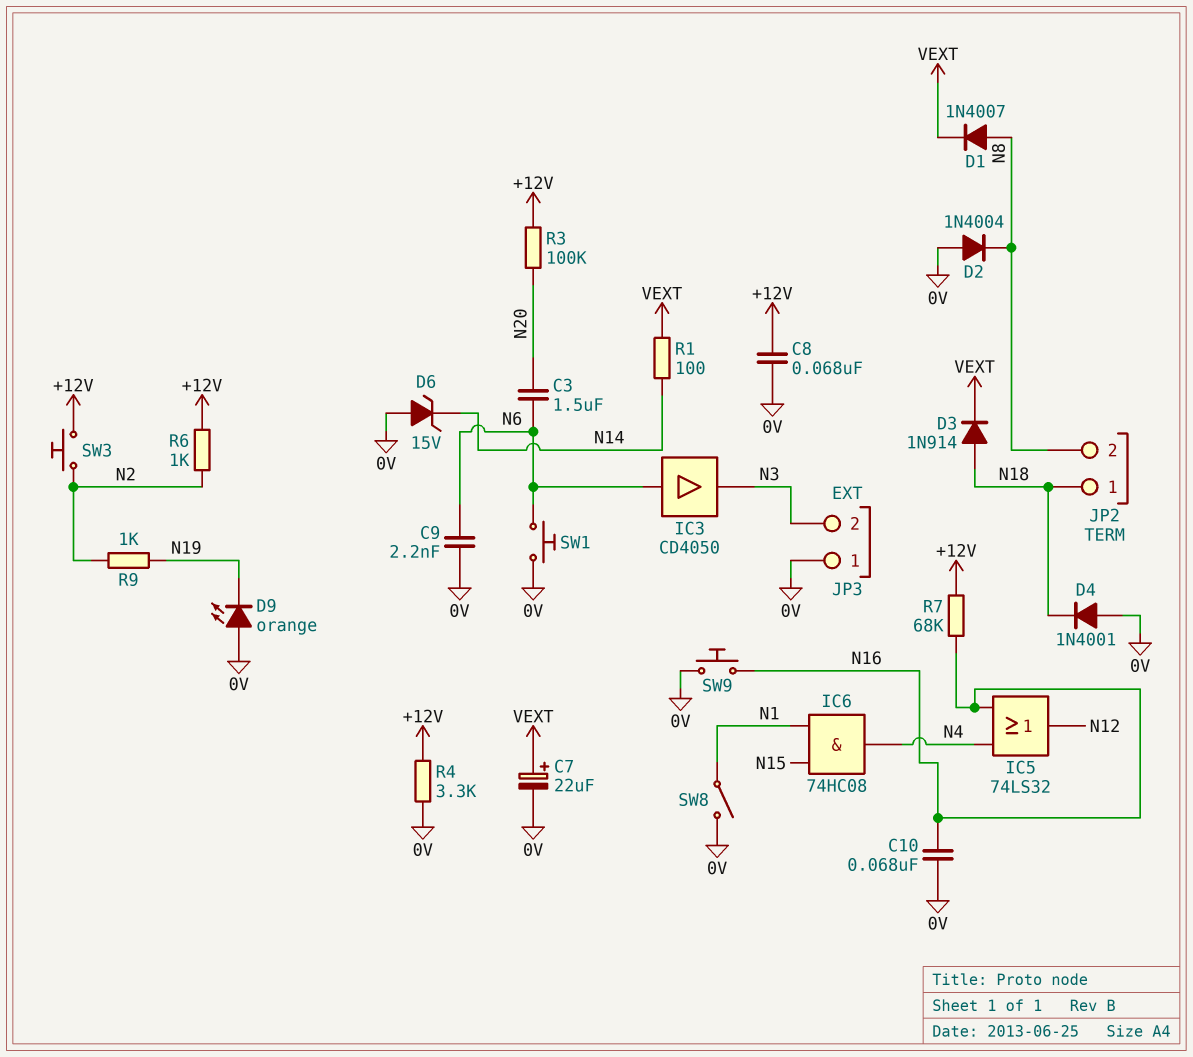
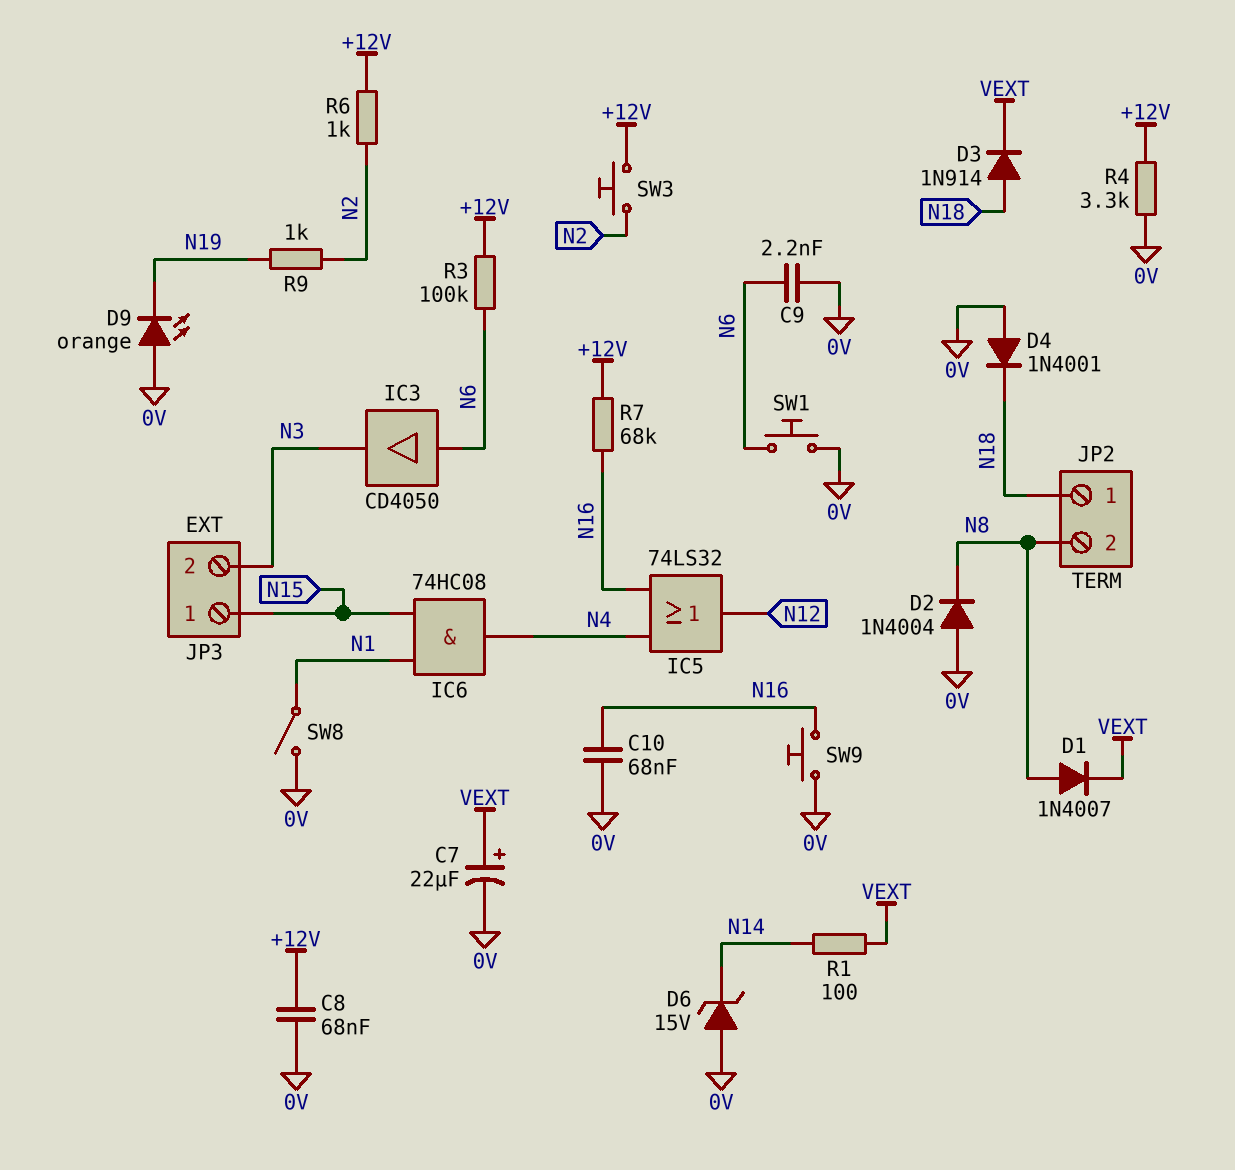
C3: 1.5uF (N6, N20) -> none
JP3 pin 1: 0V -> N15
R3: 100k (+12V, N20) -> 100k (+12V, N6)

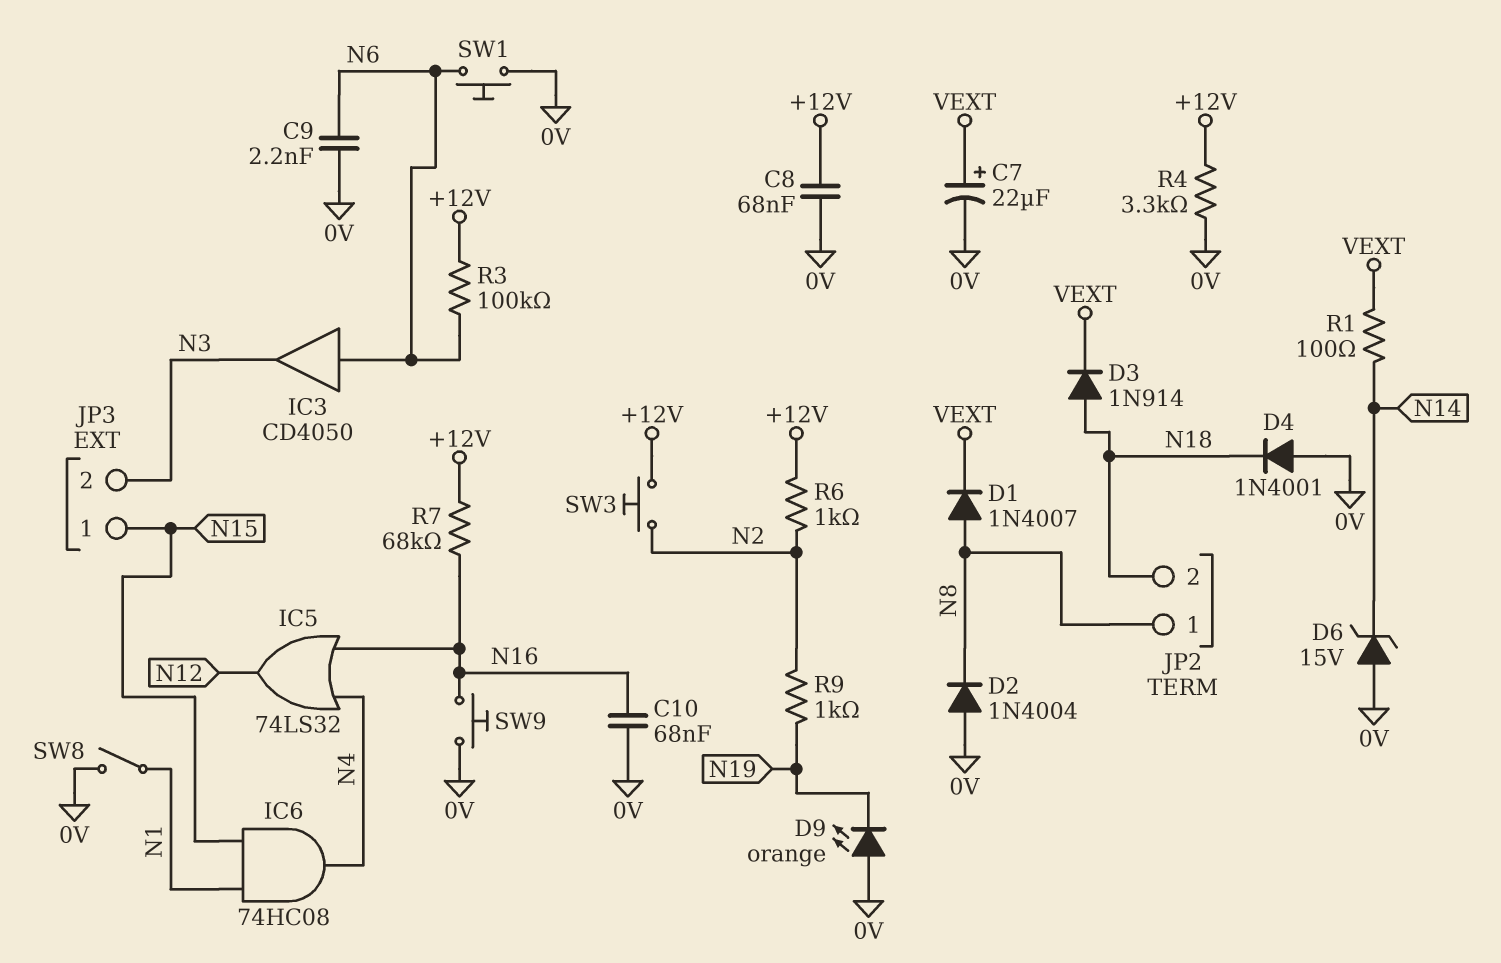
JP2 pin 1: N18 -> N8
JP2 pin 2: N8 -> N18

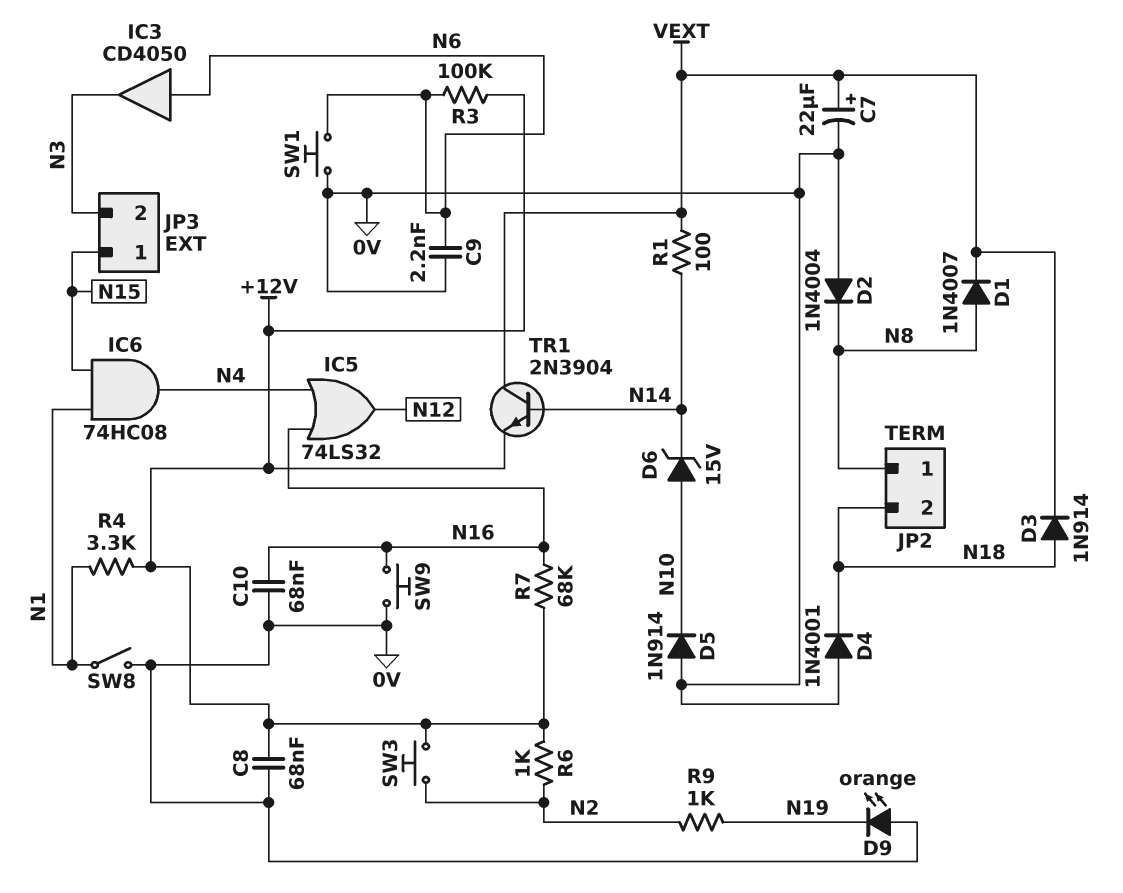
D5: none -> diode 1N914 (A 0V, K N10)
D6: zener 15V (A 0V, K N14) -> zener 15V (A N10, K N14)
R4: 3.3k (+12V, 0V) -> 3.3k (+12V, N1)
TR1: none -> NPN 2N3904 (B N14, C VEXT, E +12V)

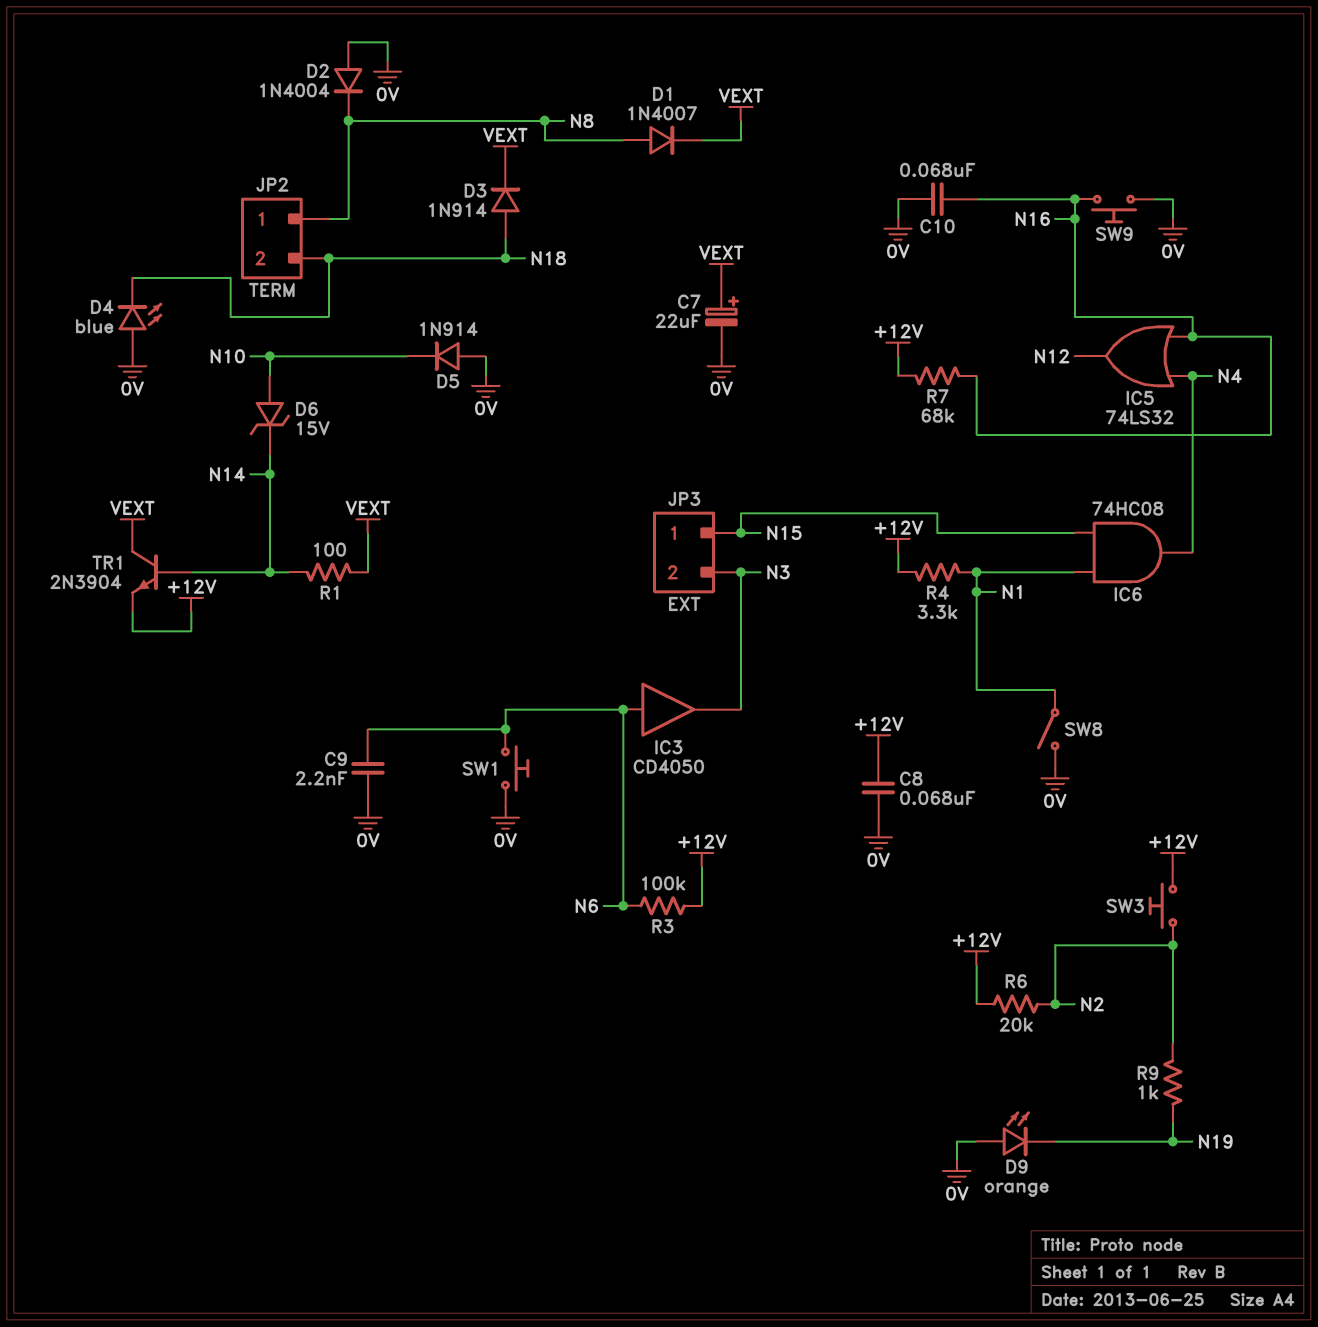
D4: diode 1N4001 (A 0V, K N18) -> LED blue (A 0V, K N18)
R6: 1k (+12V, N2) -> 20k (+12V, N2)

